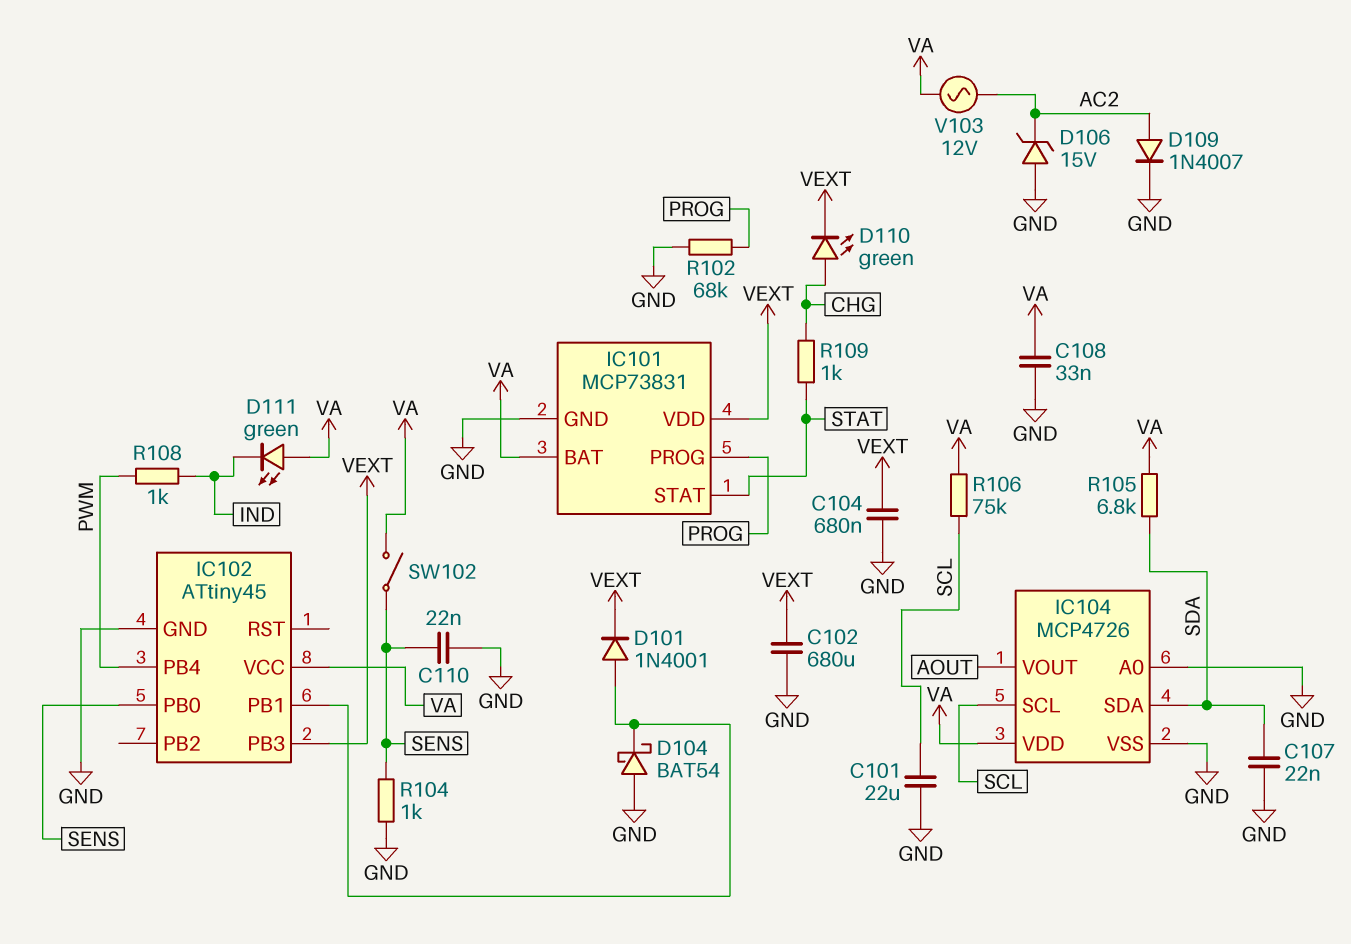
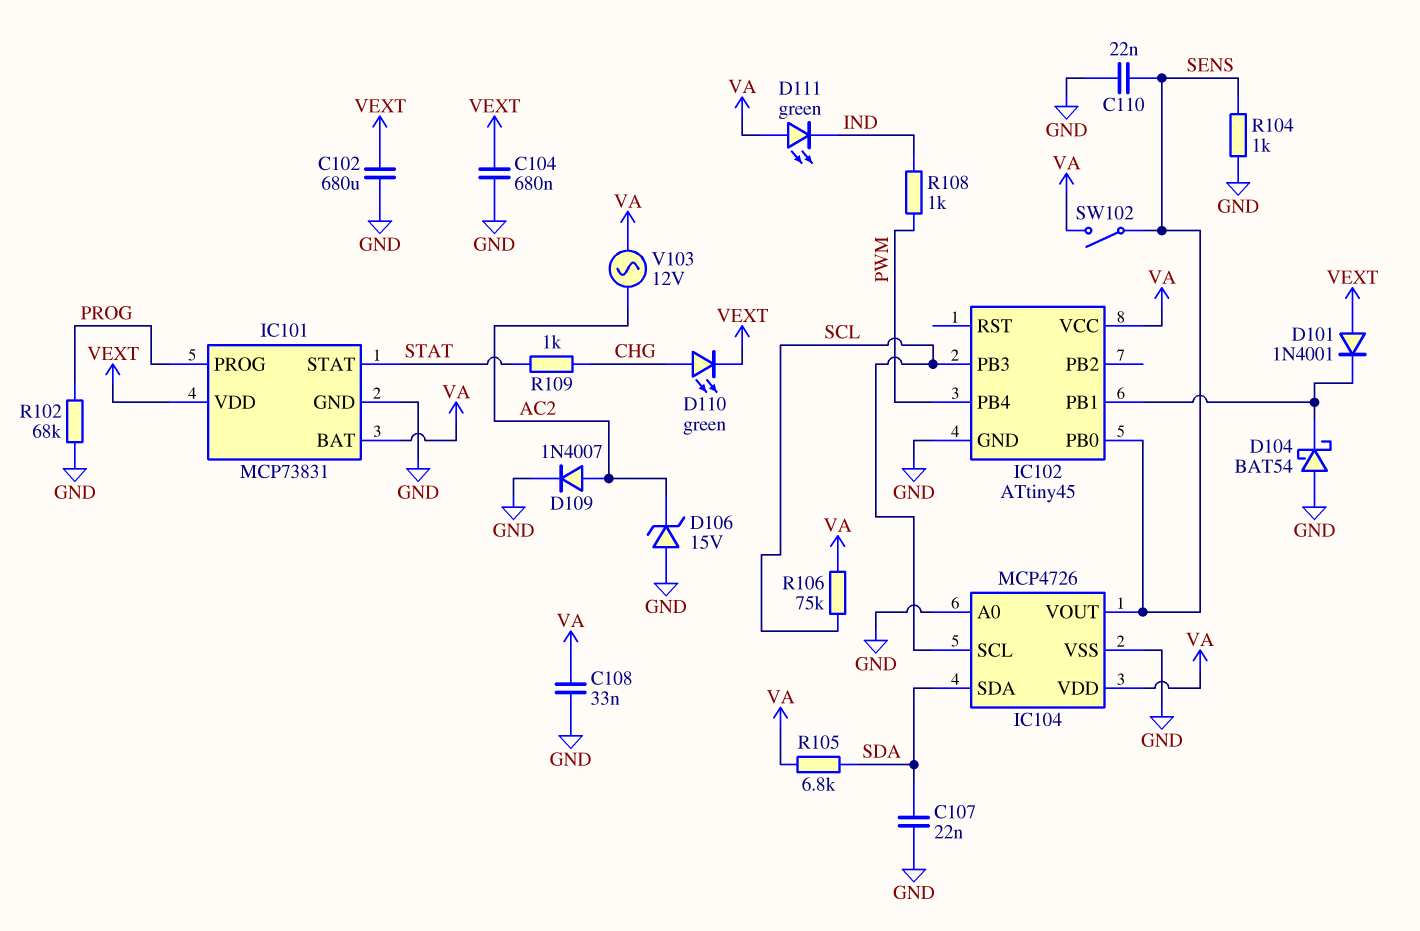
C101: 22uF (GND, SCL) -> none
D101: diode 1N4001 (A IC102/PB1, K VEXT) -> diode 1N4001 (A VEXT, K IC102/PB1)
IC102 pin PB3: VEXT -> SCL
IC104 pin VOUT: AOUT -> SENS

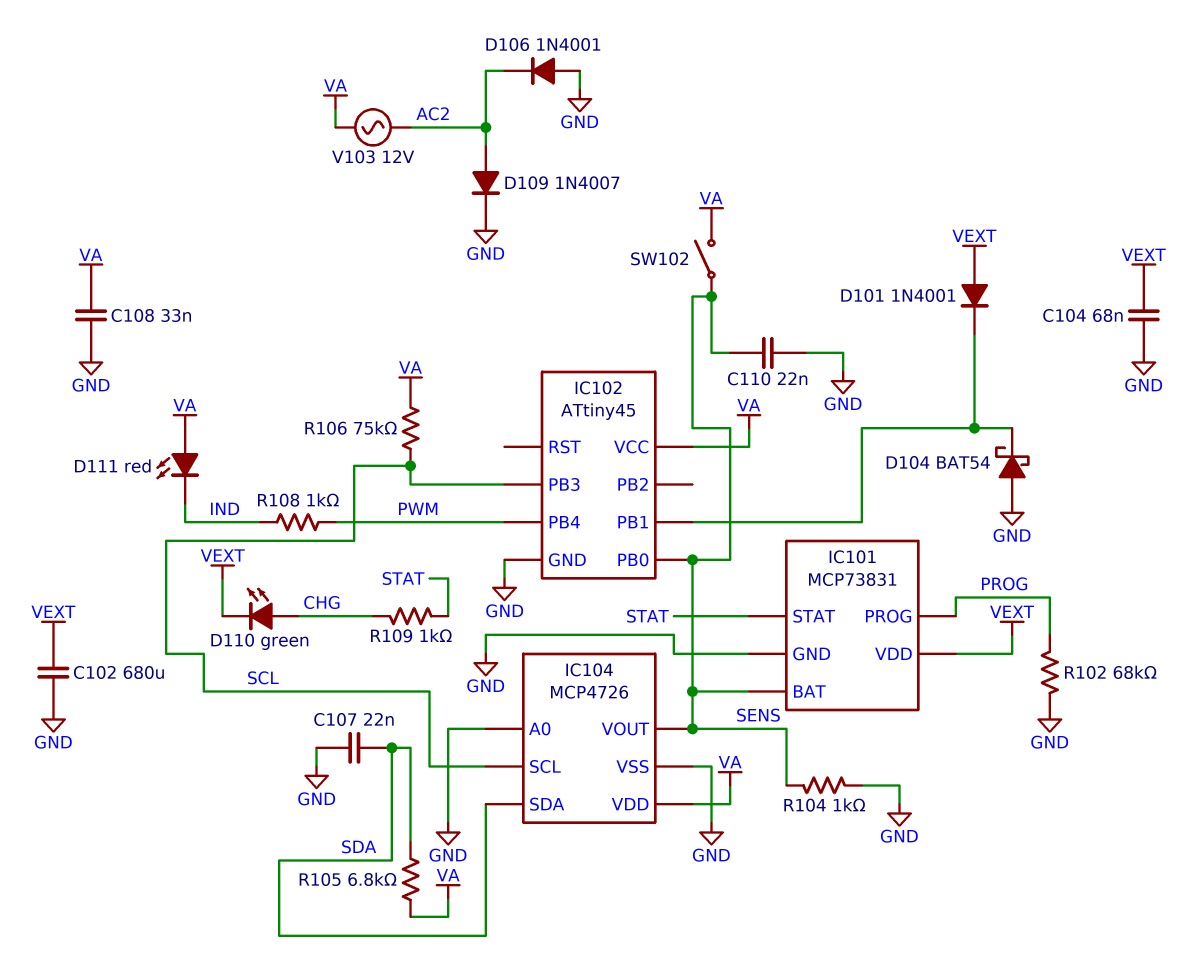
C104: 680nF (GND, VEXT) -> 68nF (GND, VEXT)
D106: zener 15V (A GND, K AC2) -> diode 1N4001 (A GND, K AC2)
D111: LED green (A VA, K IND) -> LED red (A VA, K IND)
IC101 pin BAT: VA -> SENS

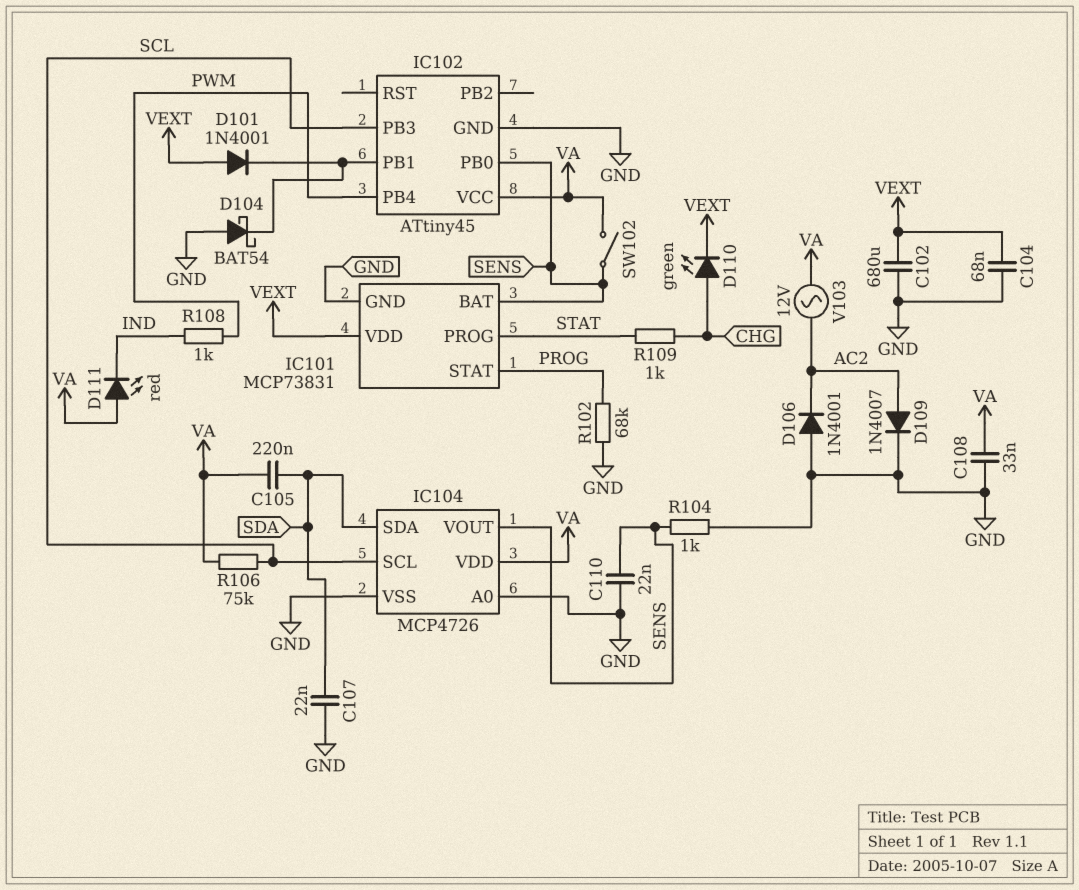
C105: none -> 220nF (SDA, VA)
IC101 pin PROG: PROG -> STAT
IC101 pin STAT: STAT -> PROG
R105: 6.8k (SDA, VA) -> none

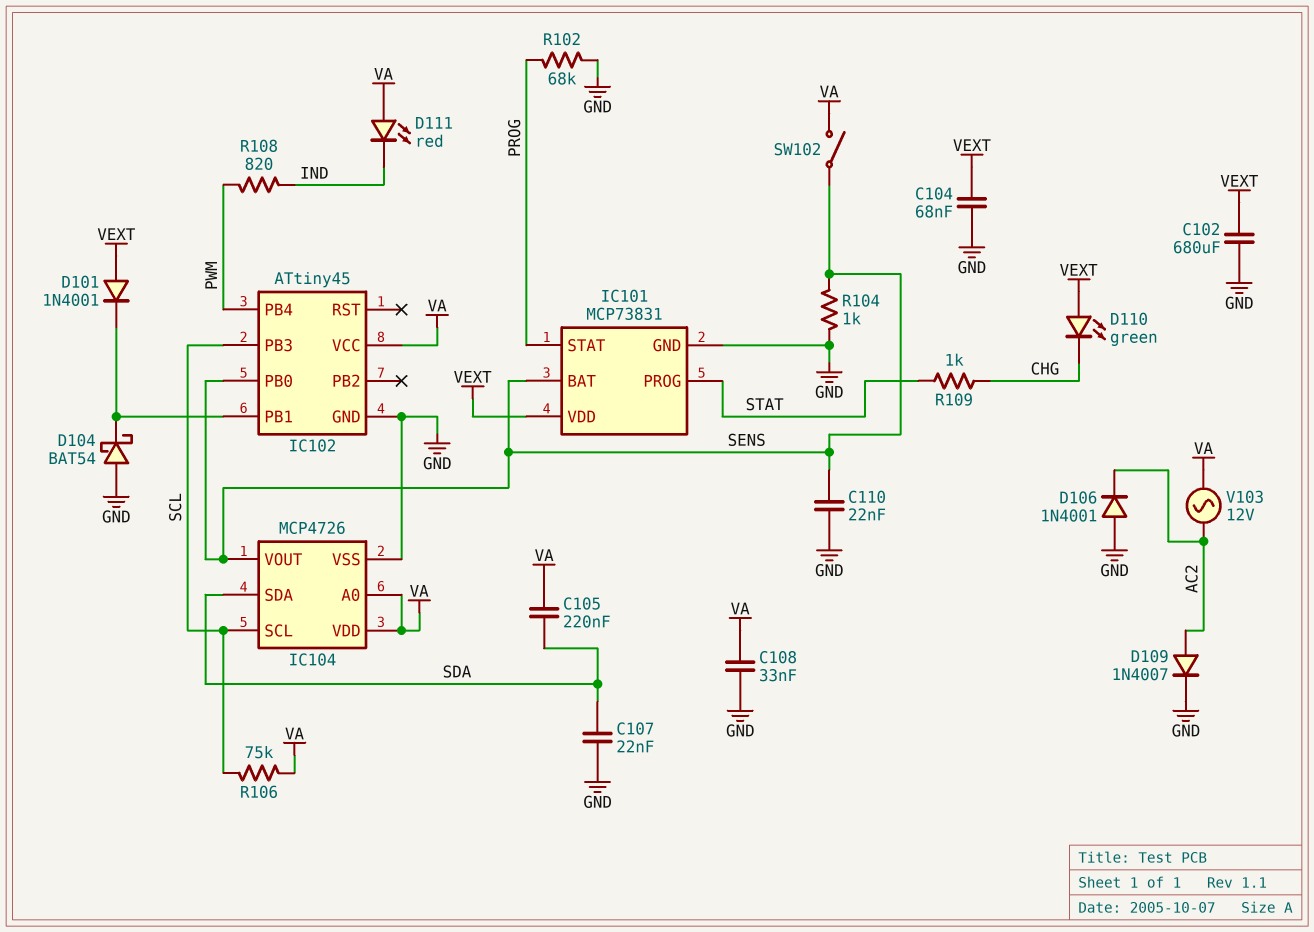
D110: LED green (A CHG, K VEXT) -> LED green (A VEXT, K CHG)
IC104 pin A0: GND -> VA
R108: 1k (IND, PWM) -> 820 (IND, PWM)

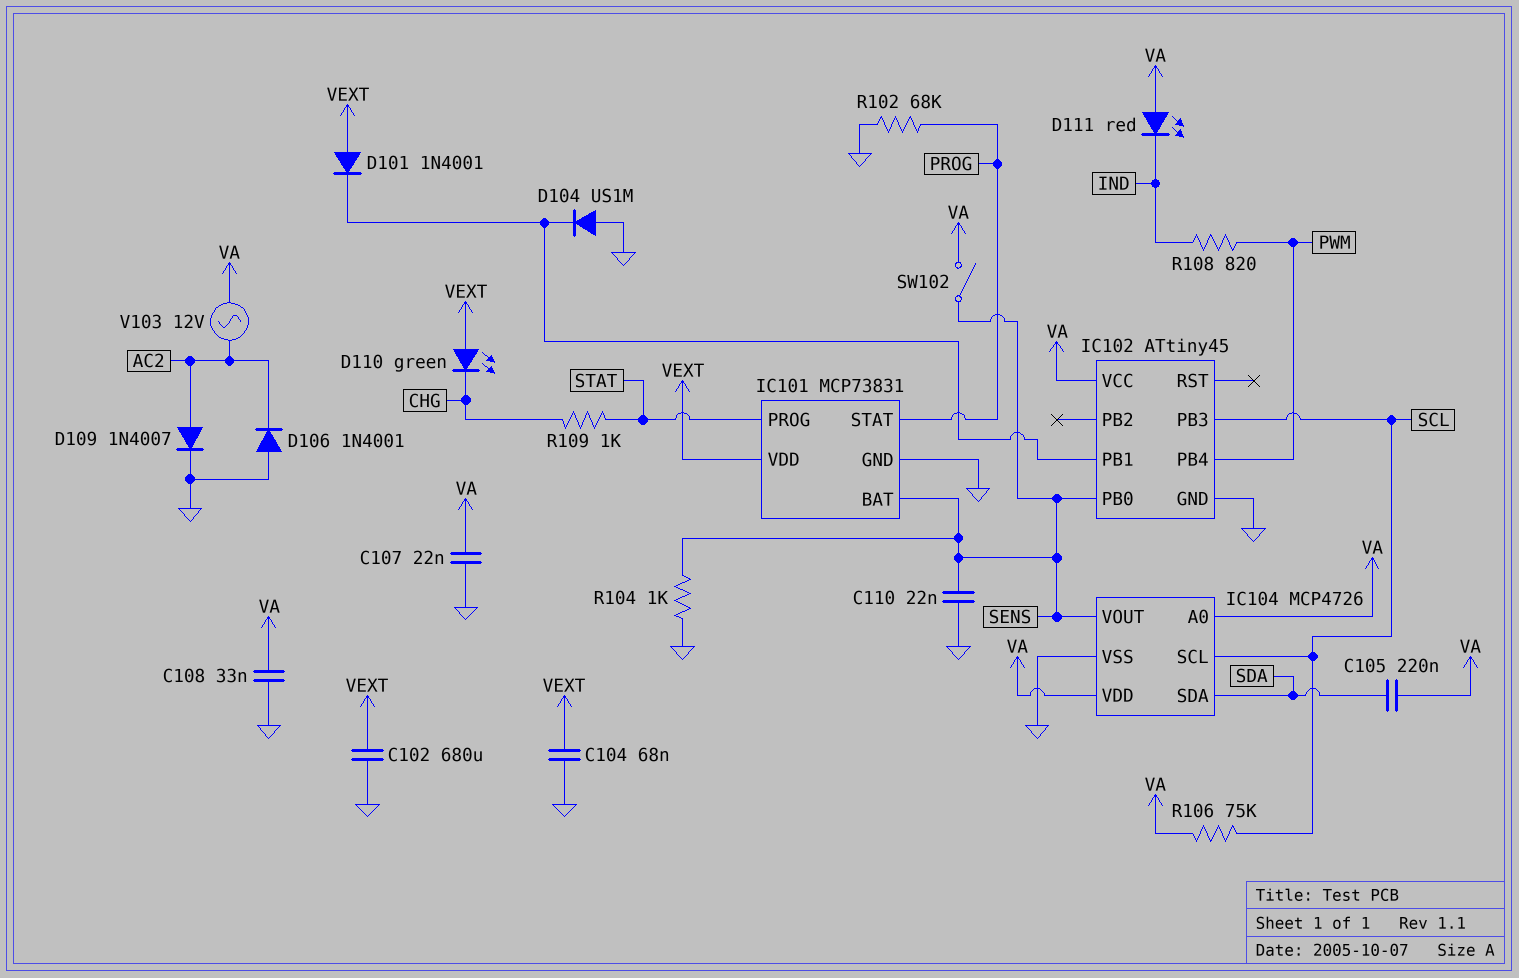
C107: 22nF (GND, SDA) -> 22nF (GND, VA)
D104: schottky BAT54 (A GND, K IC102/PB1) -> diode US1M (A GND, K IC102/PB1)

